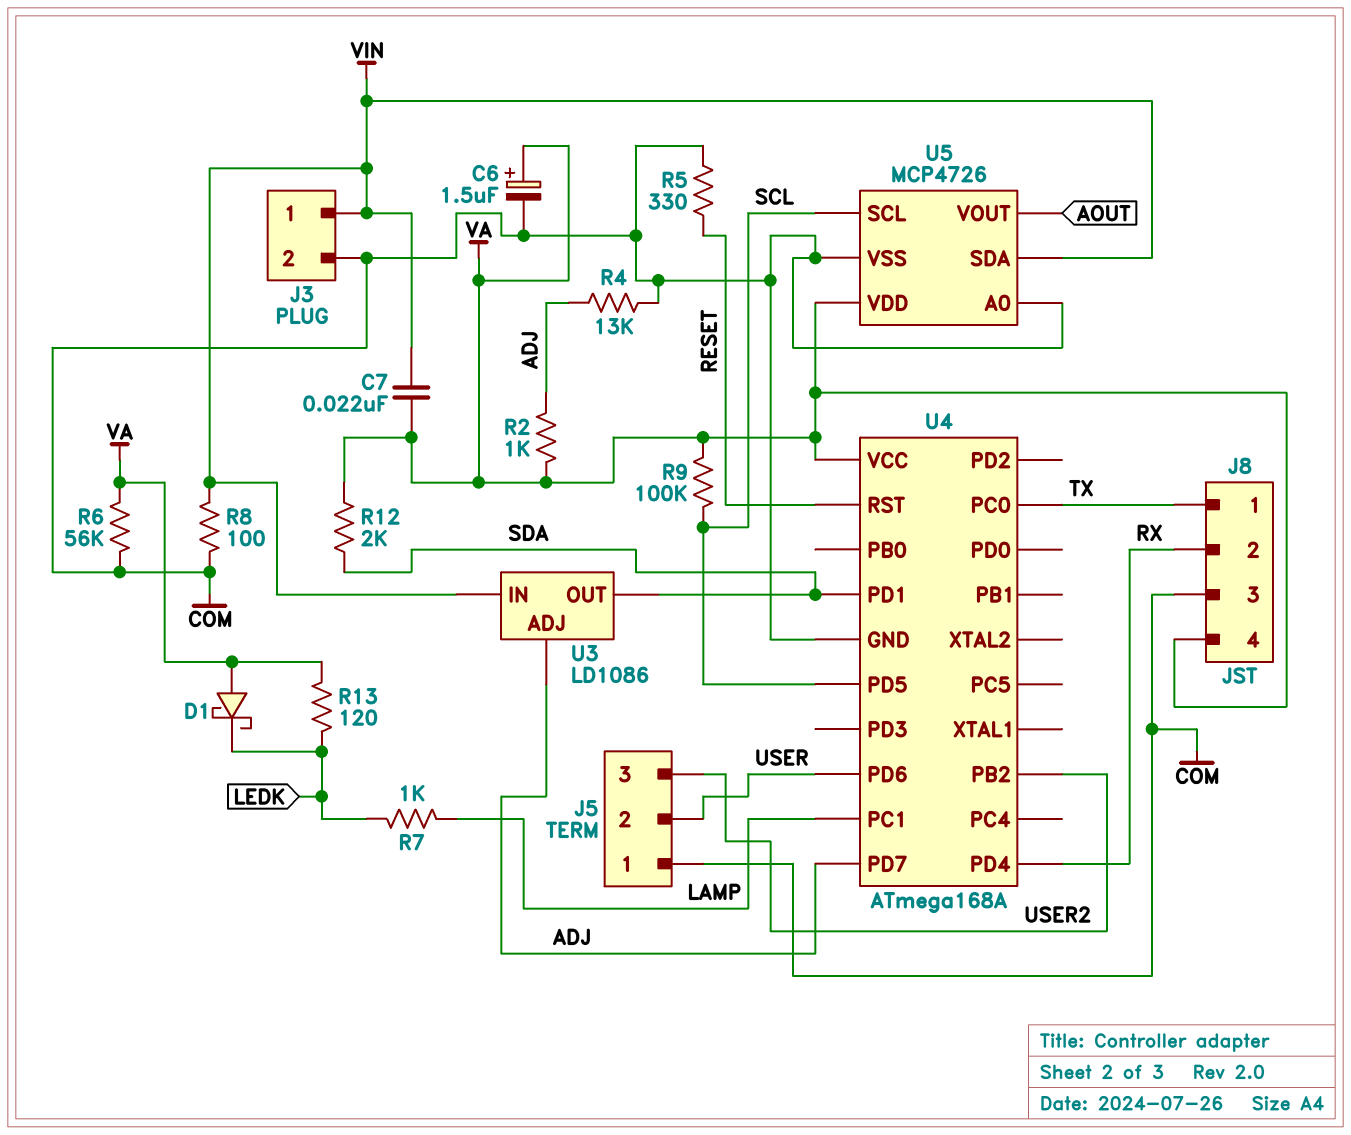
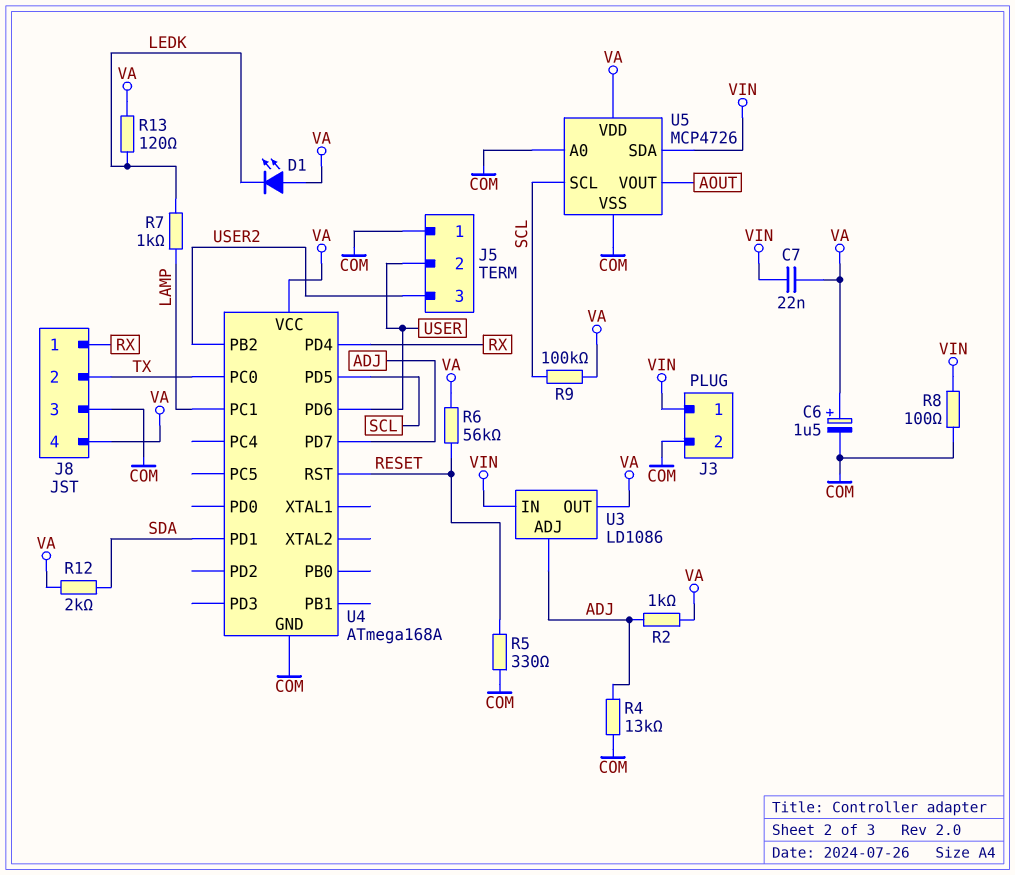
D1: schottky (A VA, K LEDK) -> LED (A VA, K LEDK)
J8 pin 1: TX -> RX
J8 pin 2: RX -> TX
R6: 56k (COM, VA) -> 56k (RESET, VA)
U3 pin OUT: SDA -> VA

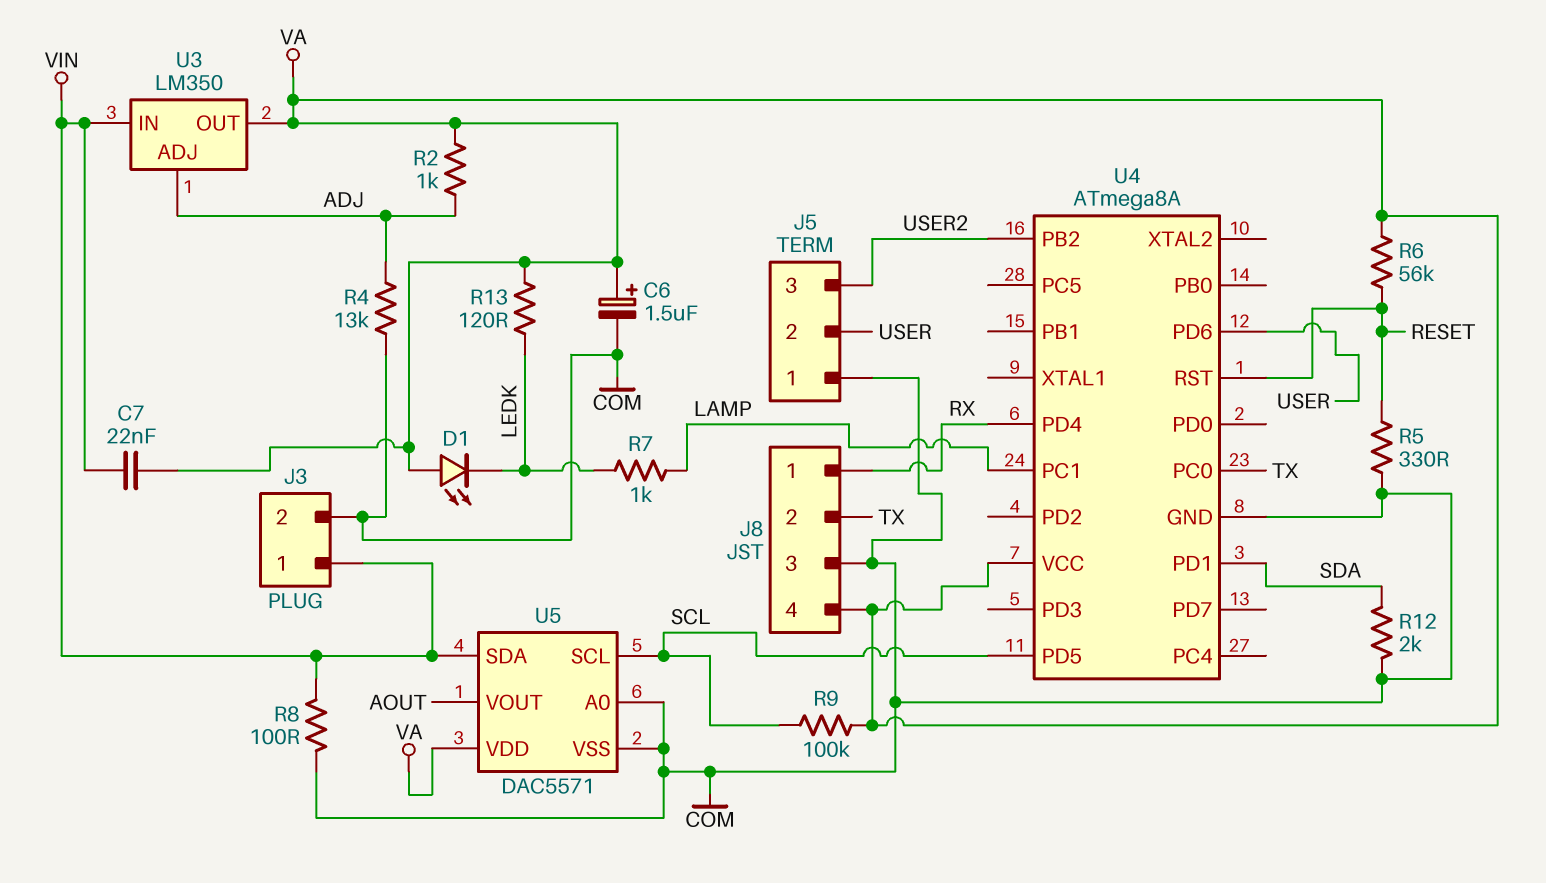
R12: 2k (SDA, VA) -> 2k (COM, SDA)
U3: LD1086 -> LM350
U4: ATmega168A -> ATmega8A
U4 pin PD7: ADJ -> none
U5: MCP4726 -> DAC5571

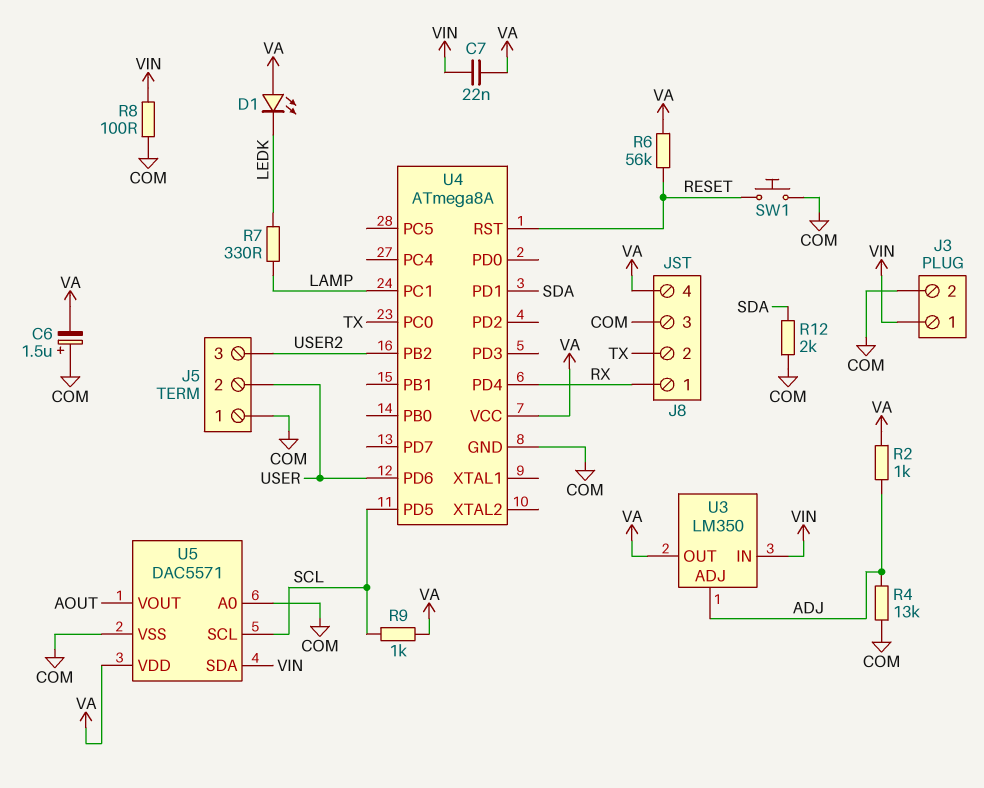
C6: 1.5uF (plus VA, minus COM) -> 1.5uF (plus COM, minus VA)
R5: 330 (COM, RESET) -> none
R7: 1k (LAMP, LEDK) -> 330 (LAMP, LEDK)
R9: 100k (SCL, VA) -> 1k (SCL, VA)
R13: 120 (LEDK, VA) -> none
SW1: none -> button (COM, RESET)

